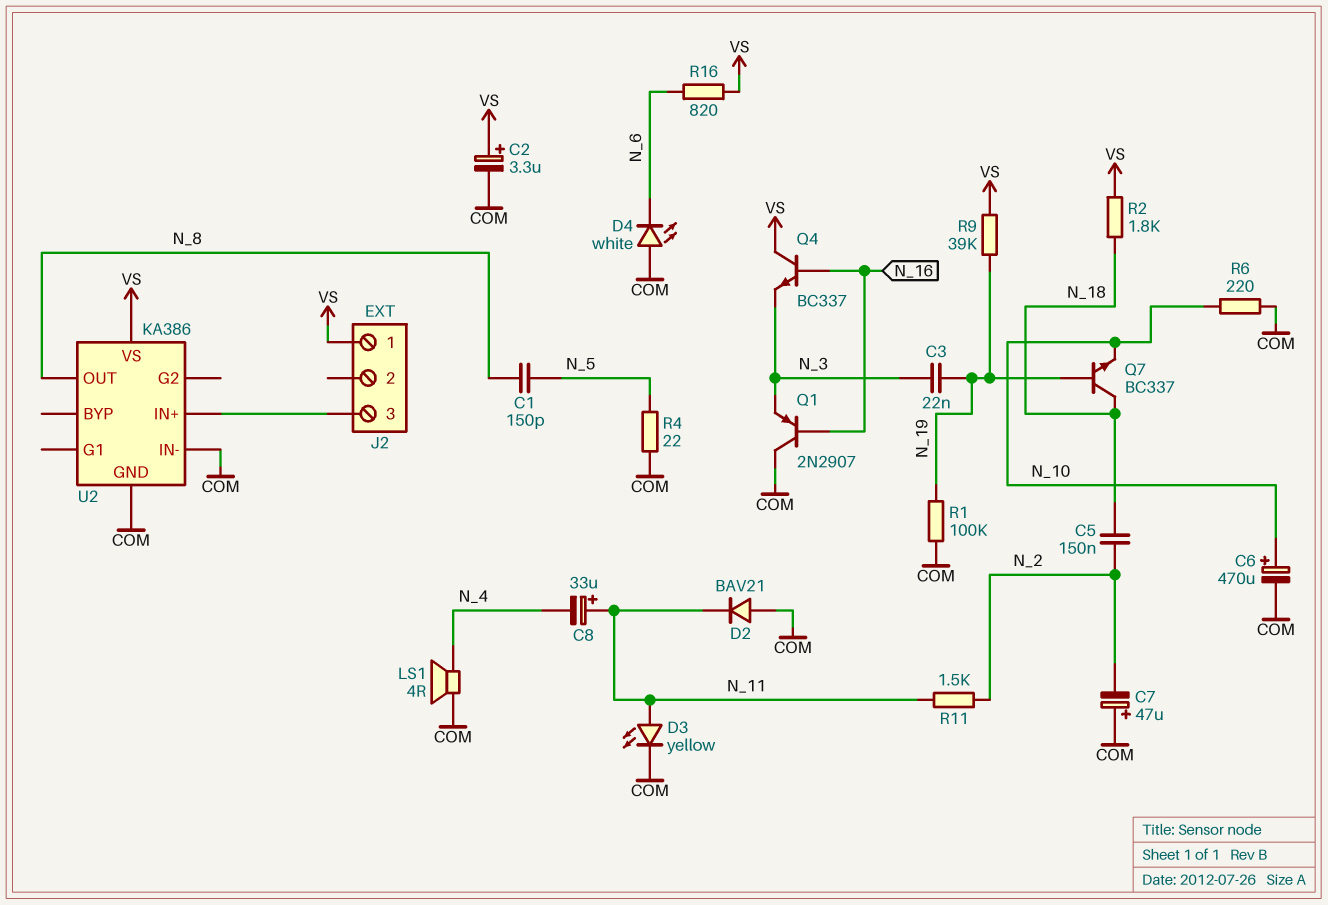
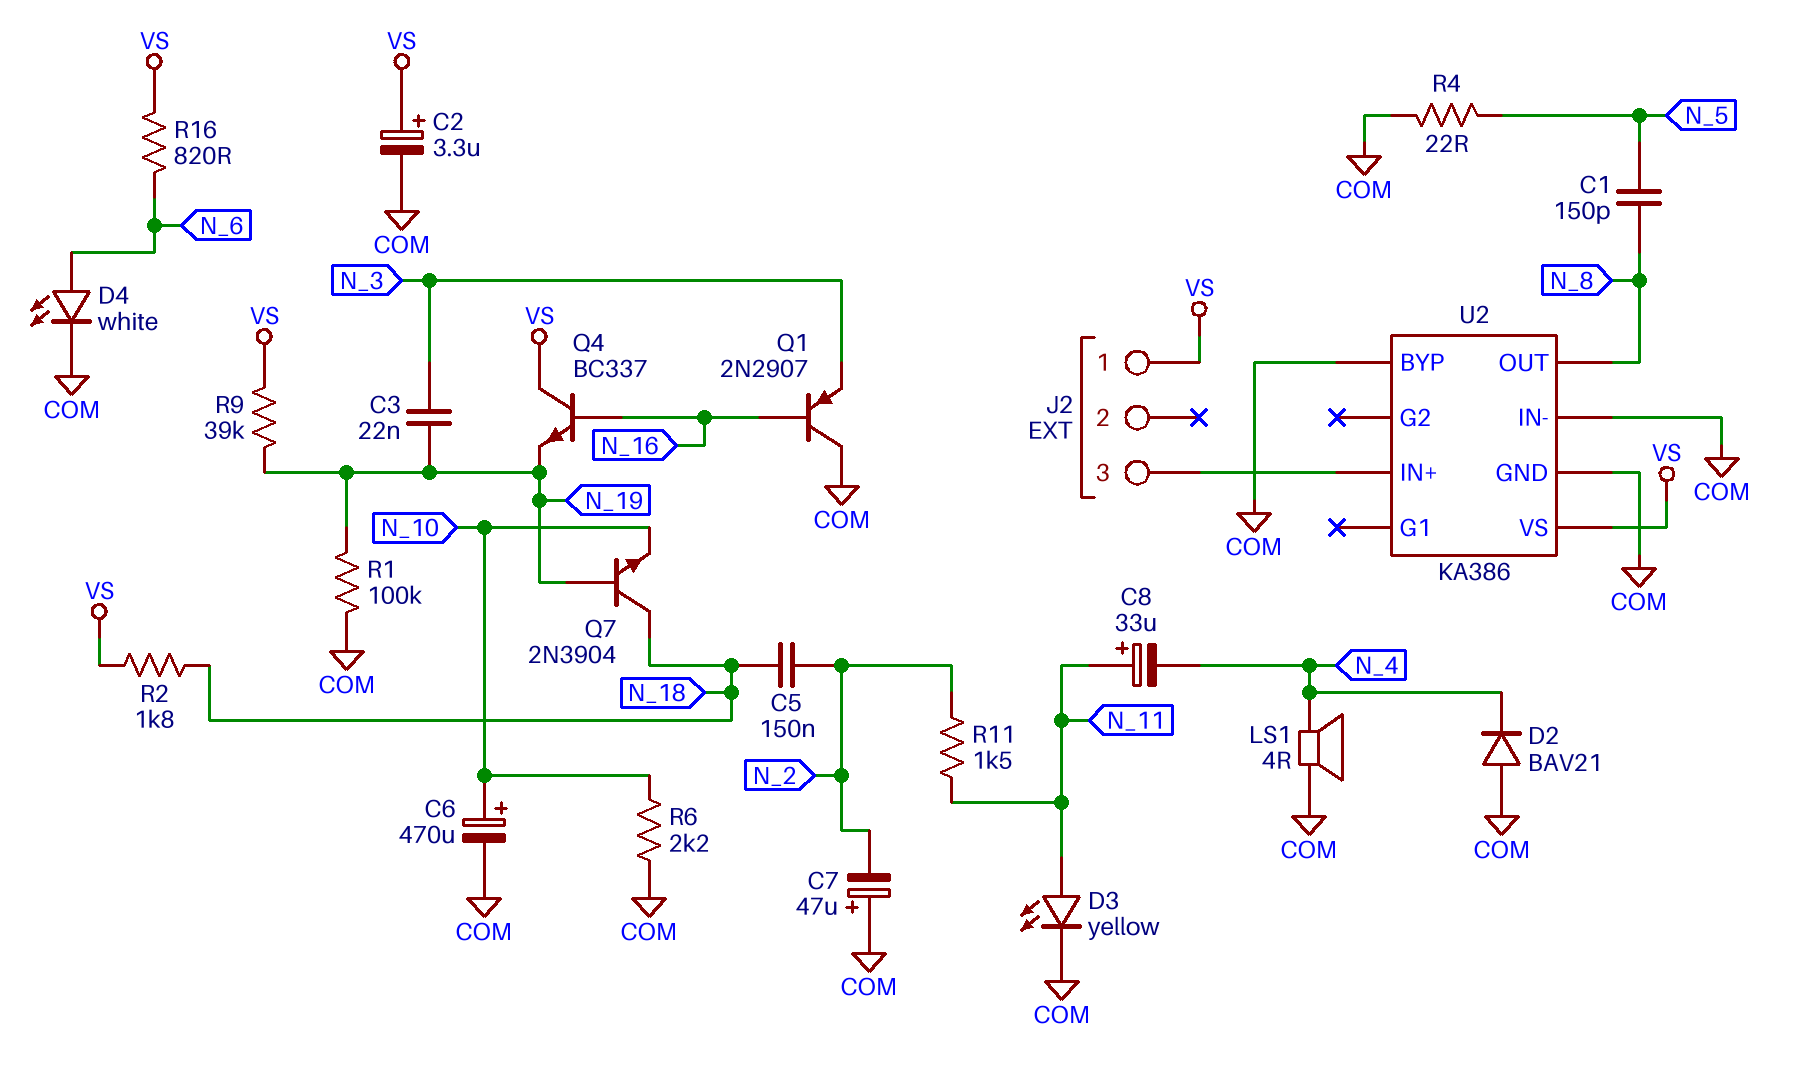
D2: diode BAV21 (A COM, K N_11) -> diode BAV21 (A COM, K N_4)
D4: LED white (A COM, K N_6) -> LED white (A N_6, K COM)
Q4: NPN BC337 (B N_16, C VS, E N_3) -> NPN BC337 (B N_16, C VS, E N_19)
Q7: NPN BC337 (B N_19, C N_18, E N_10) -> NPN 2N3904 (B N_19, C N_18, E N_10)
R6: 220 (COM, N_10) -> 2.2k (COM, N_10)
U2 pin BYP: none -> COM

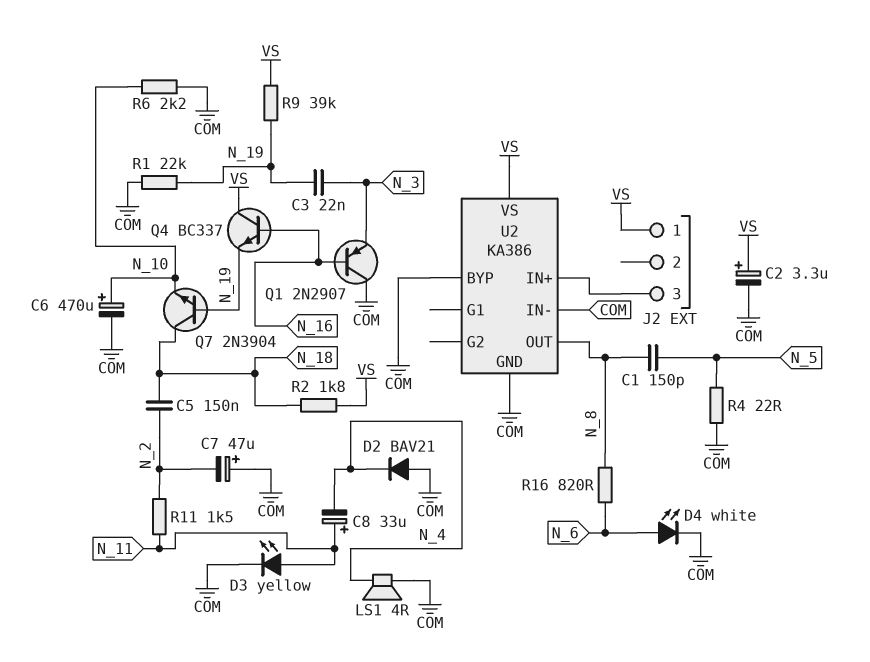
R1: 100k (COM, N_19) -> 22k (COM, N_19)
R16: 820 (N_6, VS) -> 820 (N_6, N_8)

